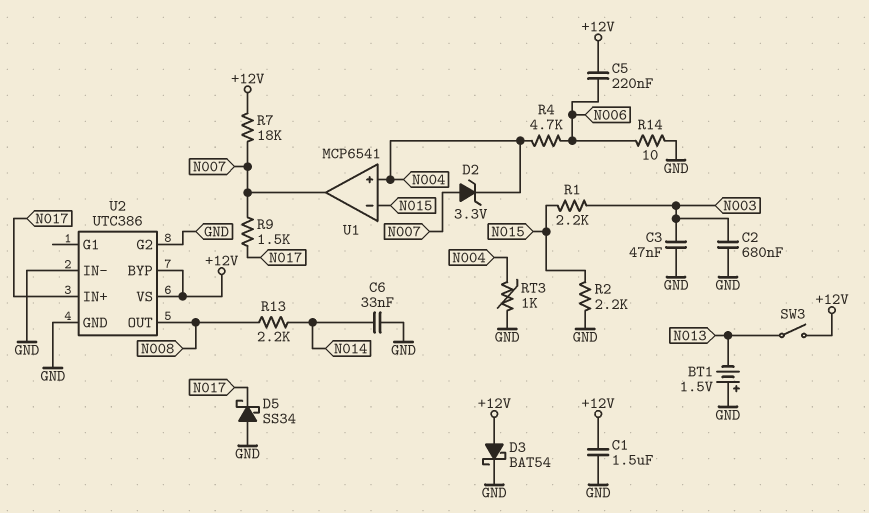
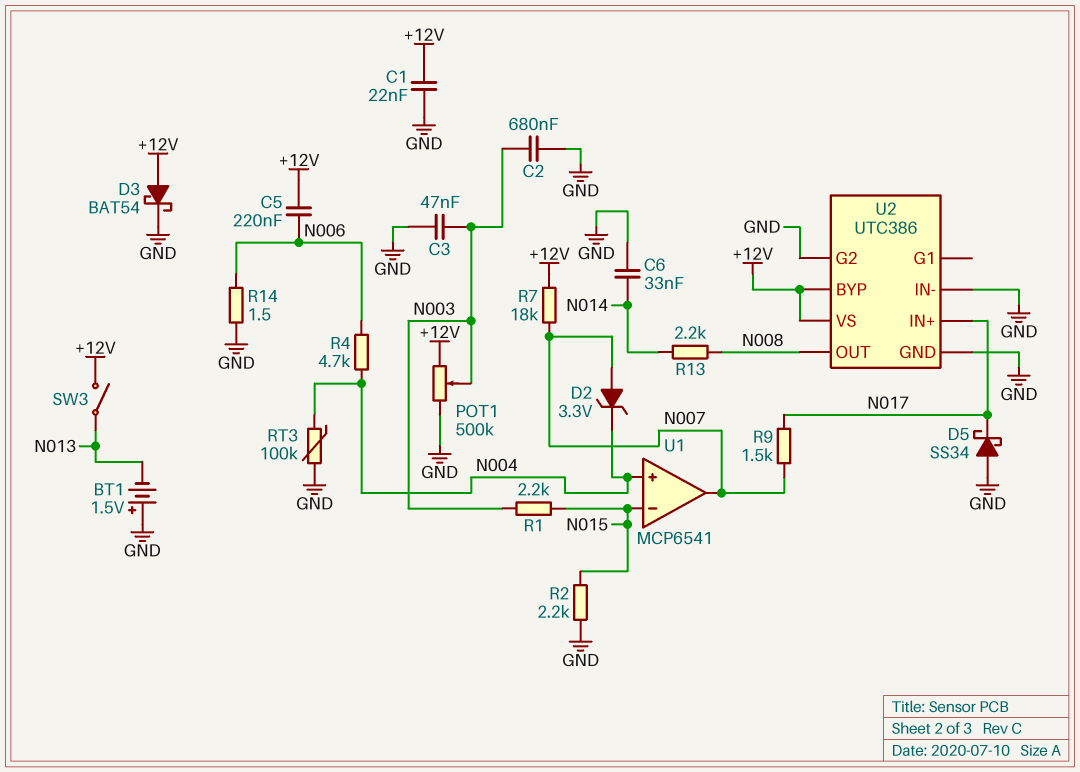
C1: 1.5uF (+12V, GND) -> 22nF (+12V, GND)
POT1: none -> 500k (+12V, GND, wiper N003)
R14: 10 (GND, N006) -> 1.5 (GND, N006)
RT3: 1k (GND, N004) -> 100k (GND, N004)

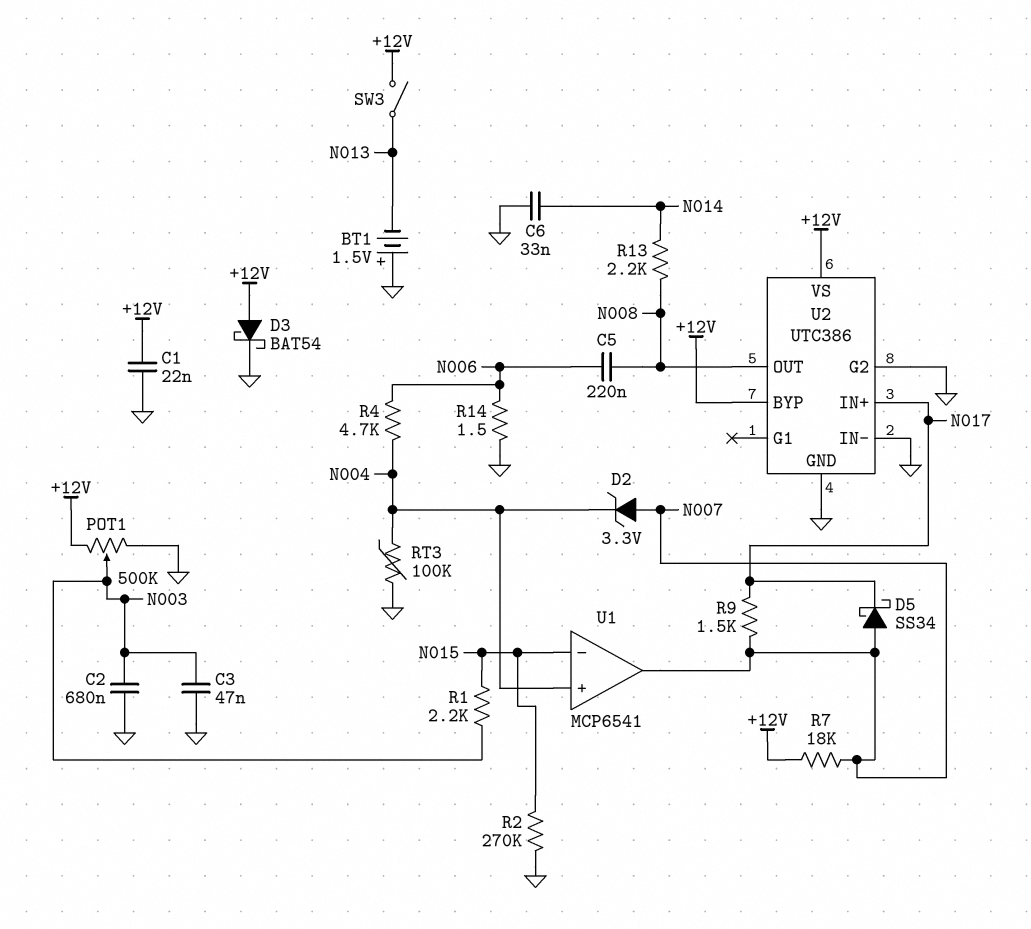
C5: 220nF (+12V, N006) -> 220nF (N006, N008)
D5: schottky SS34 (A GND, K N017) -> schottky SS34 (A N007, K N017)
R2: 2.2k (GND, N015) -> 270k (GND, N015)

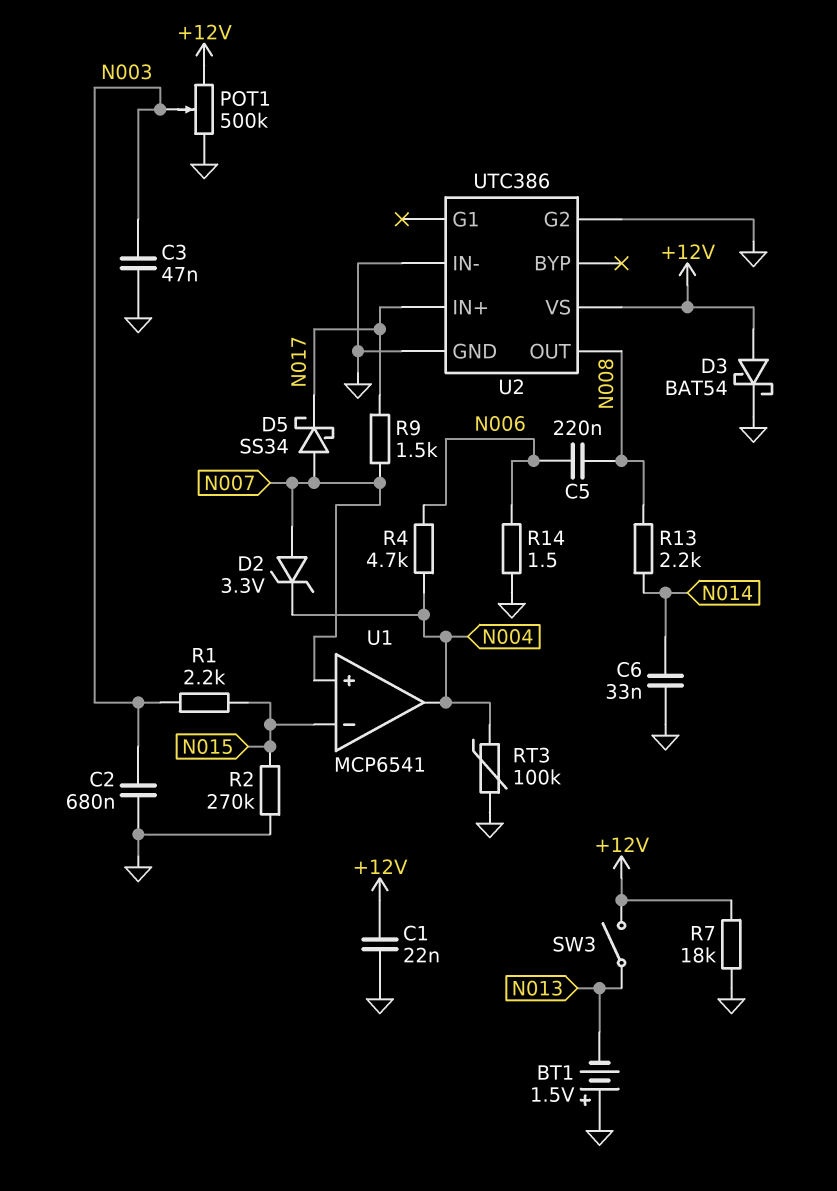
R7: 18k (+12V, N007) -> 18k (+12V, GND)
U1 pin in+: N004 -> N007
U1 pin out: N007 -> N004
U2 pin BYP: +12V -> none

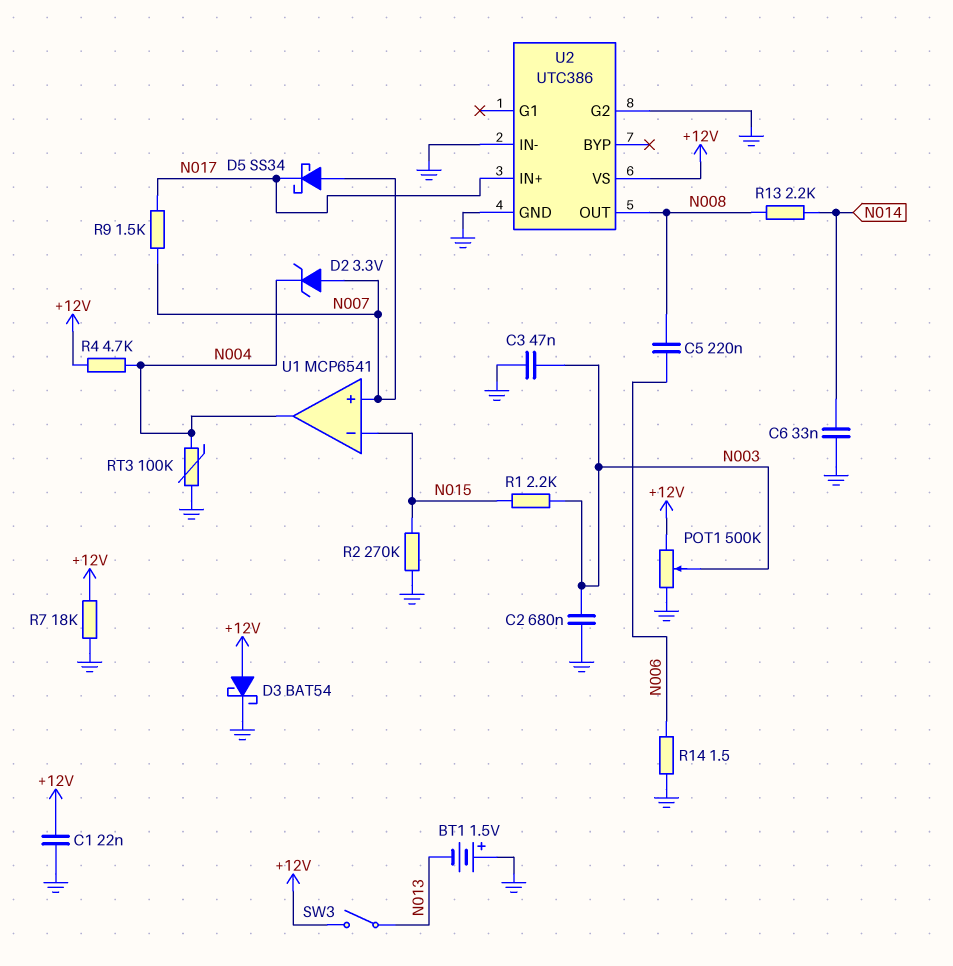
R4: 4.7k (N004, N006) -> 4.7k (+12V, N004)

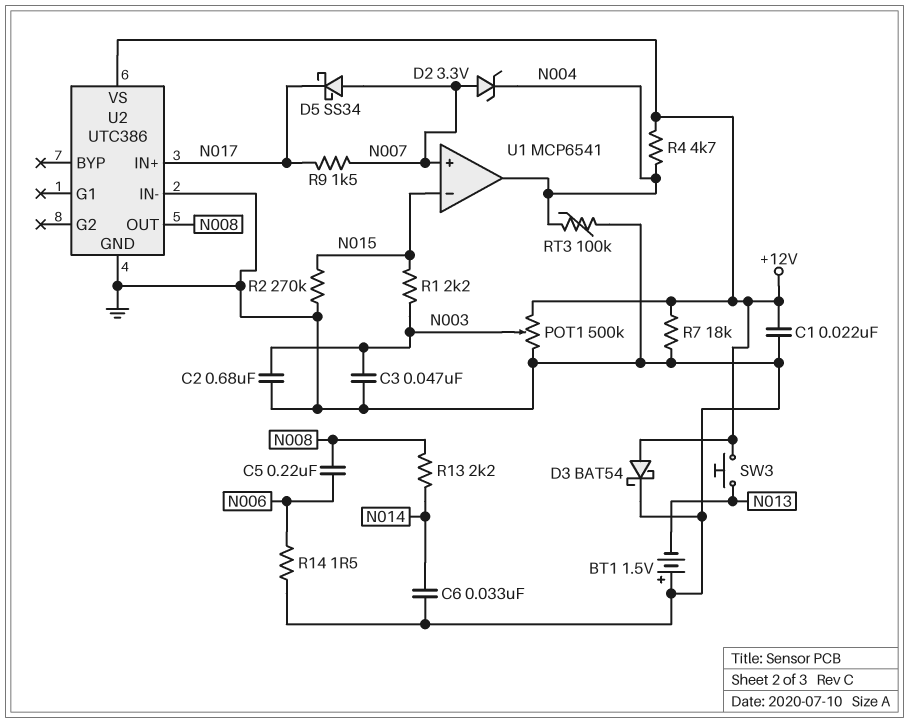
SW3: switch (+12V, N013) -> button (+12V, N013)
U2 pin G2: GND -> none

